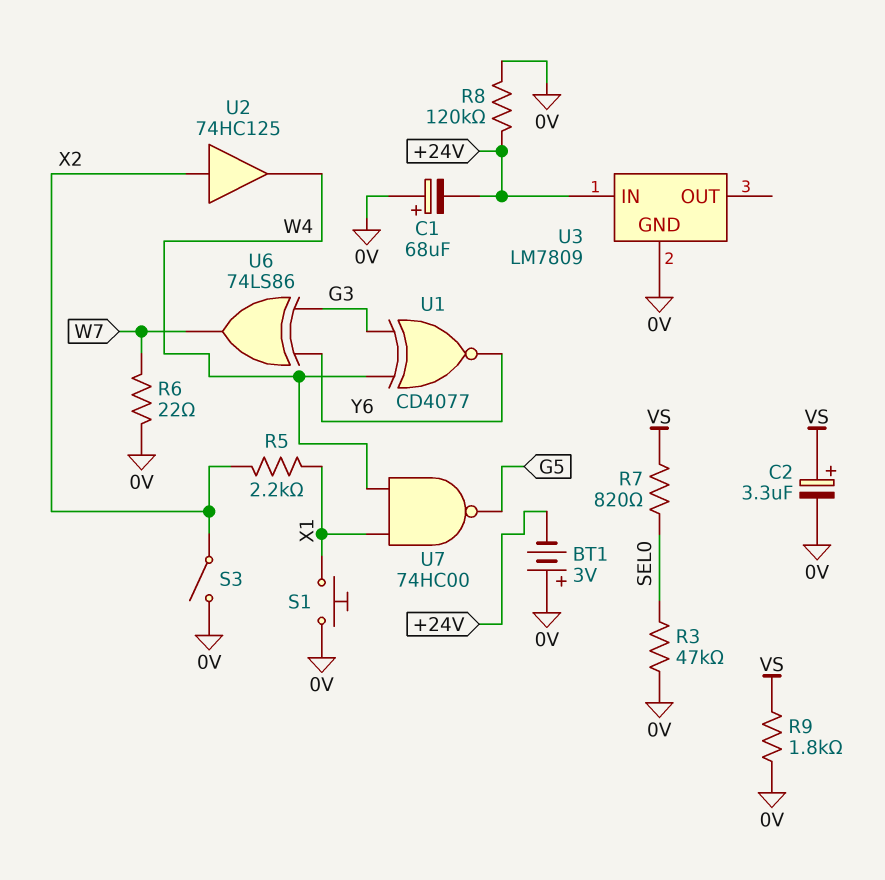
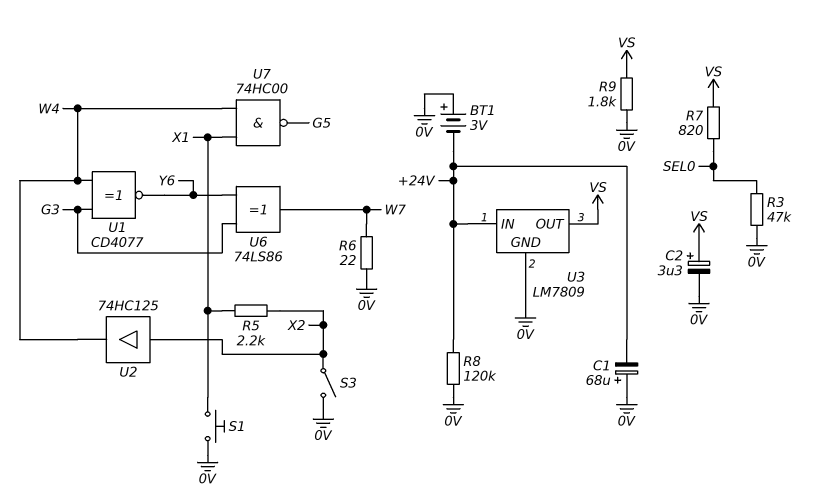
U3 pin OUT: none -> VS

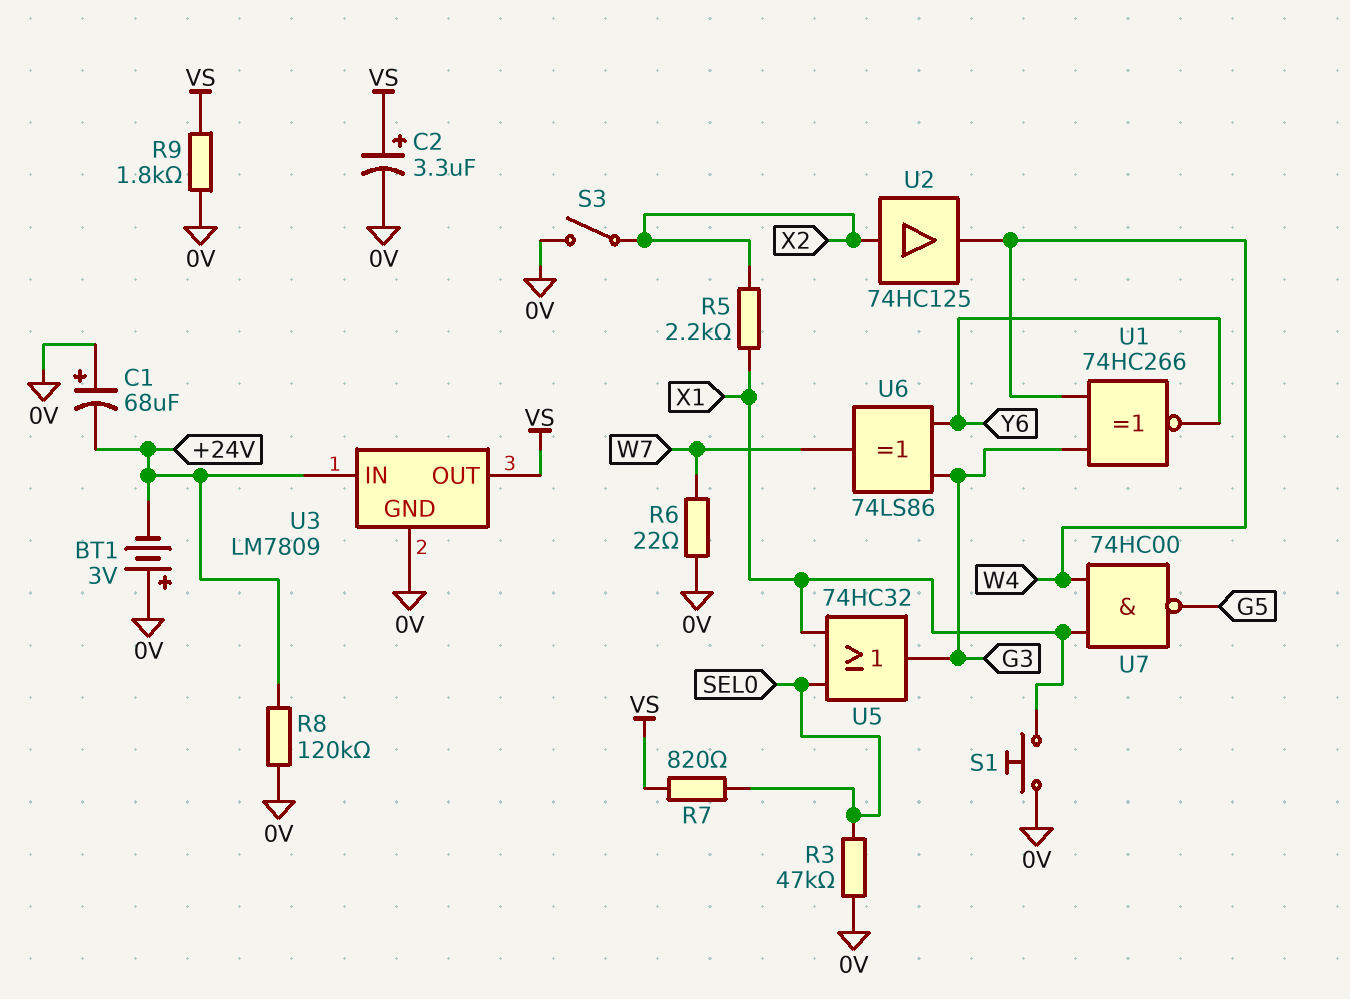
U1: XNOR CD4077 (in G3, in W4, out Y6) -> XNOR 74HC266 (in G3, in W4, out Y6)
U5: none -> OR 74HC32 (in SEL0, in X1, out G3)

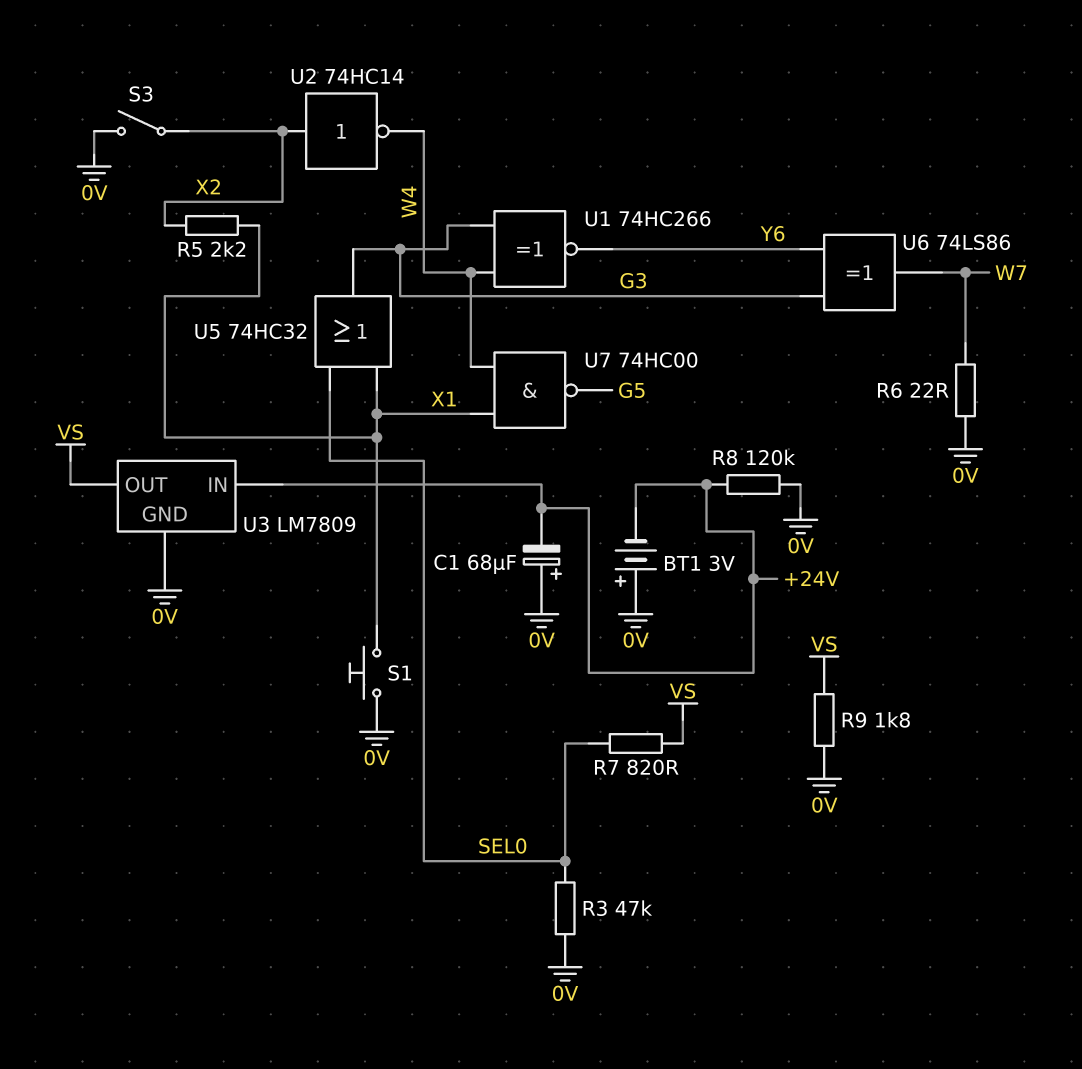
C2: 3.3uF (plus VS, minus 0V) -> none
U2: buffer 74HC125 (in X2, out W4) -> NOT 74HC14 (in X2, out W4)

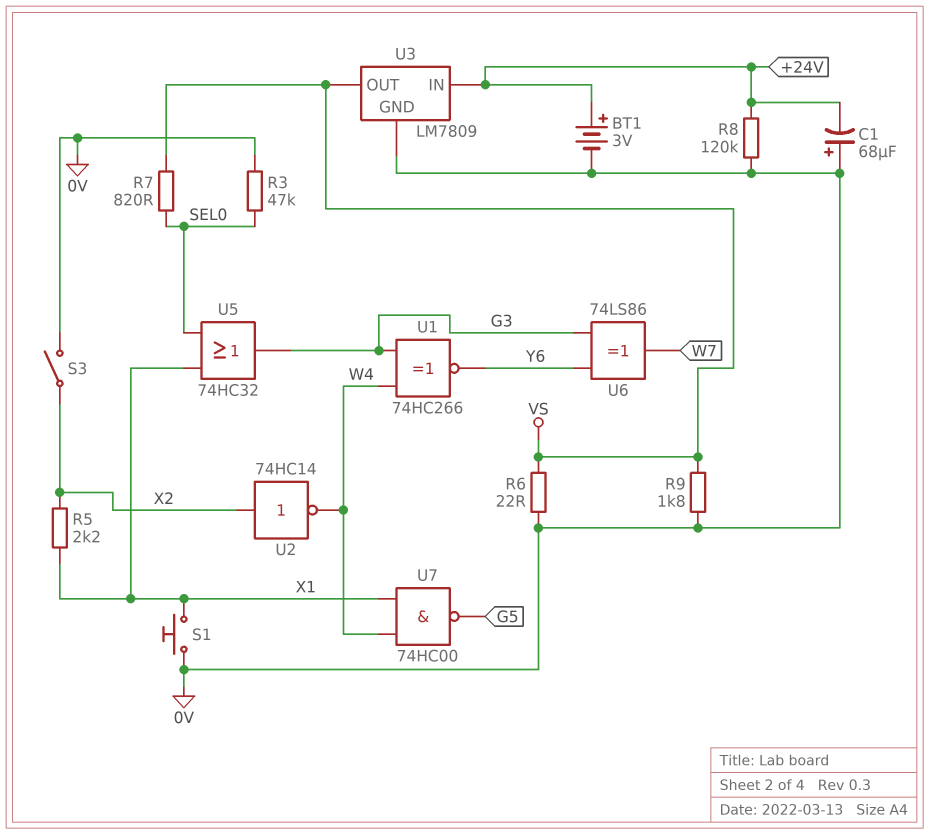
BT1: 3V (plus 0V, minus +24V) -> 3V (plus +24V, minus 0V)
R6: 22 (0V, W7) -> 22 (0V, VS)

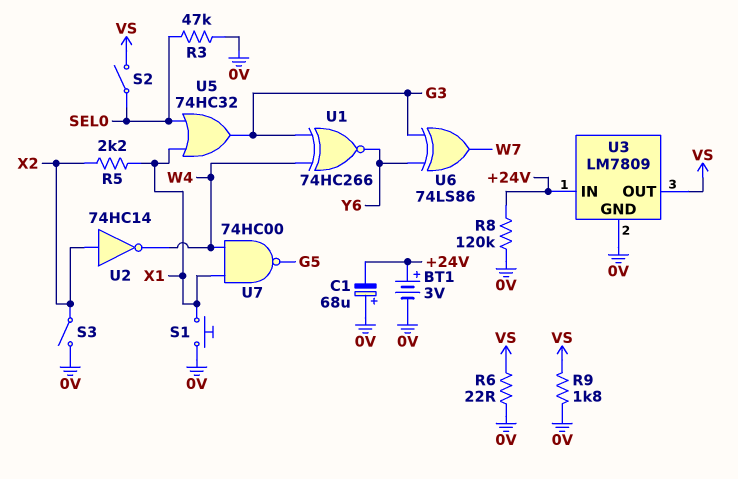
R7: 820 (SEL0, VS) -> none
S2: none -> switch (SEL0, VS)

